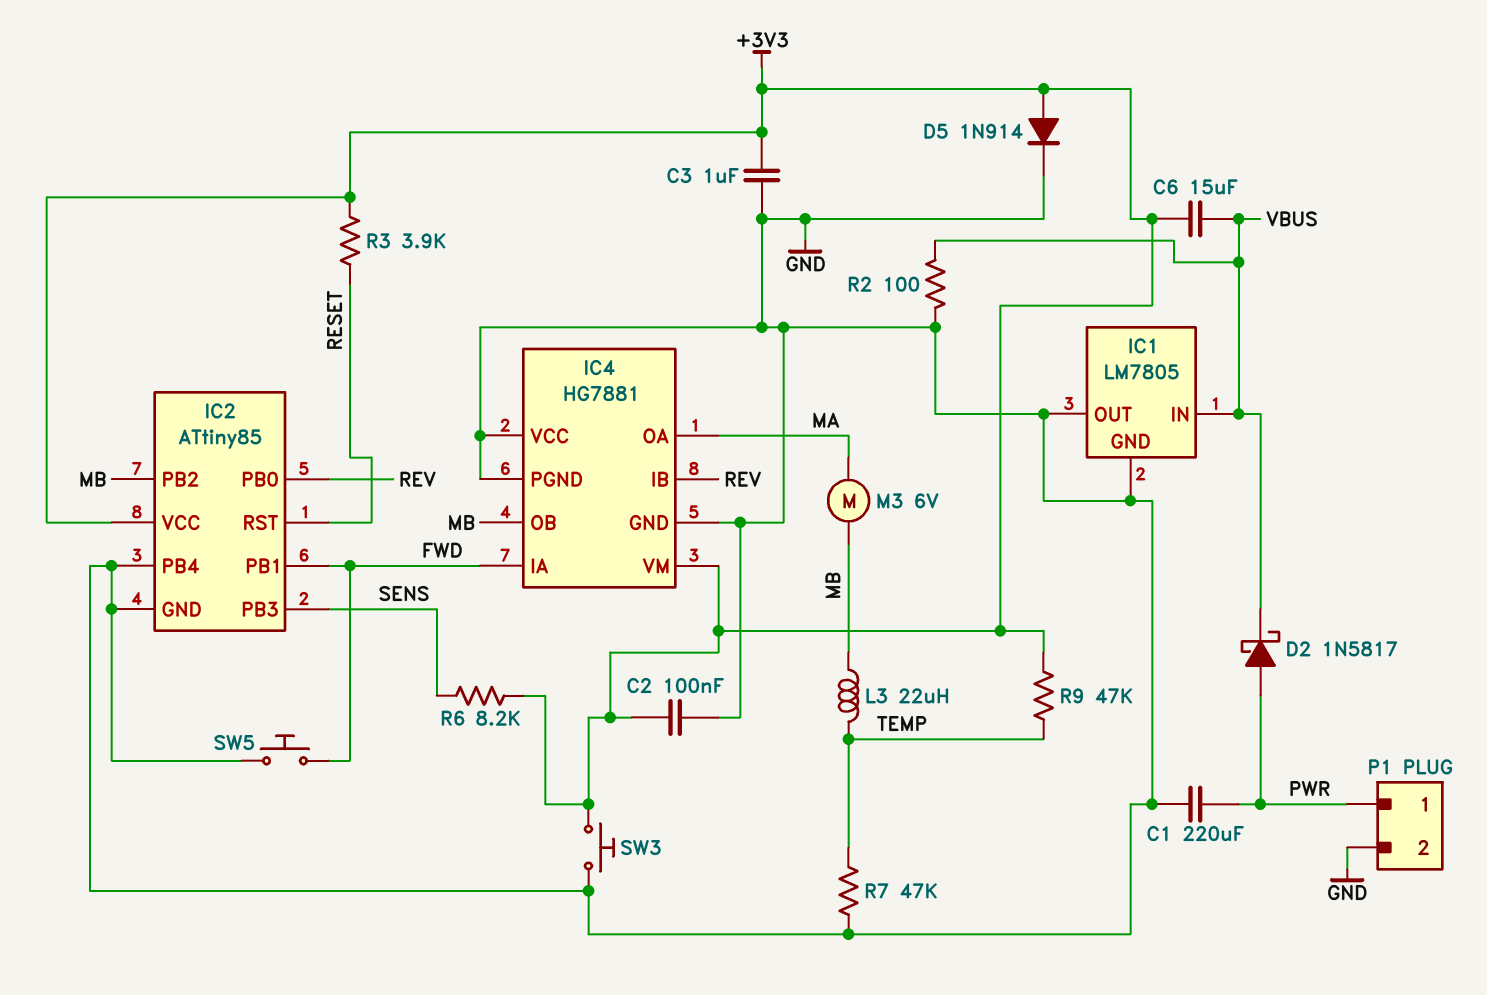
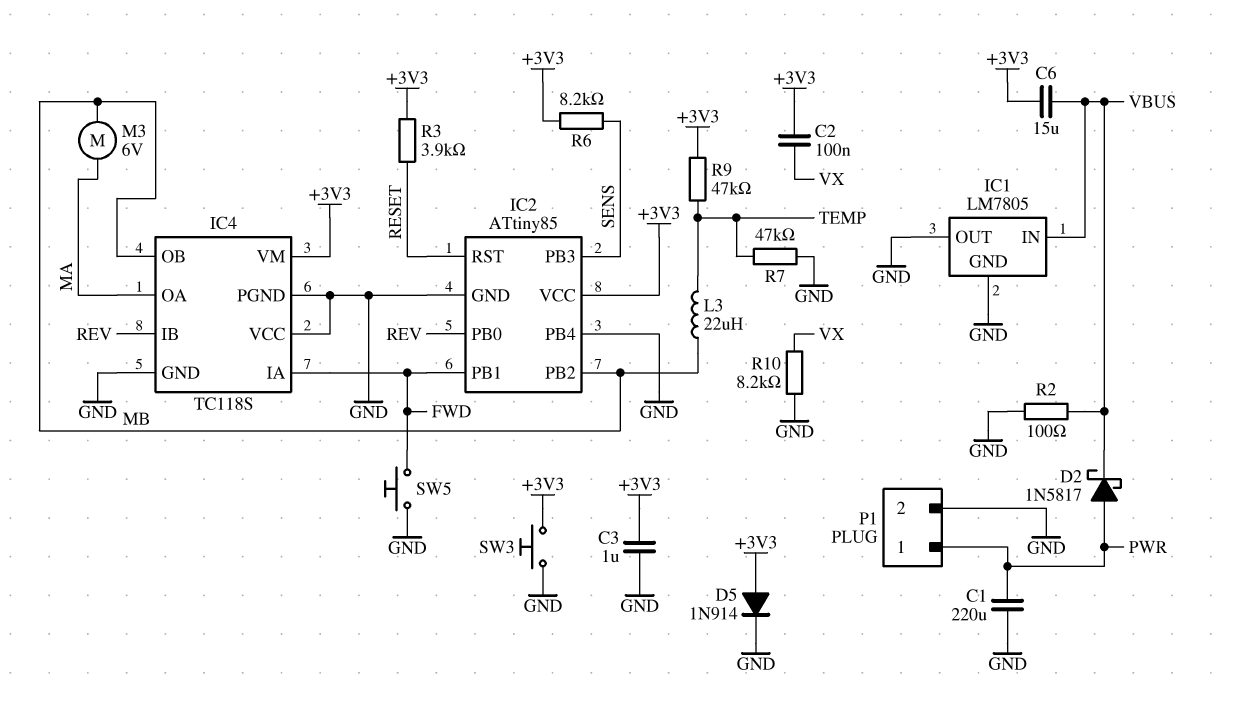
C2: 100nF (+3V3, GND) -> 100nF (+3V3, VX)
IC4: HG7881 -> TC118S
R10: none -> 8.2k (GND, VX)

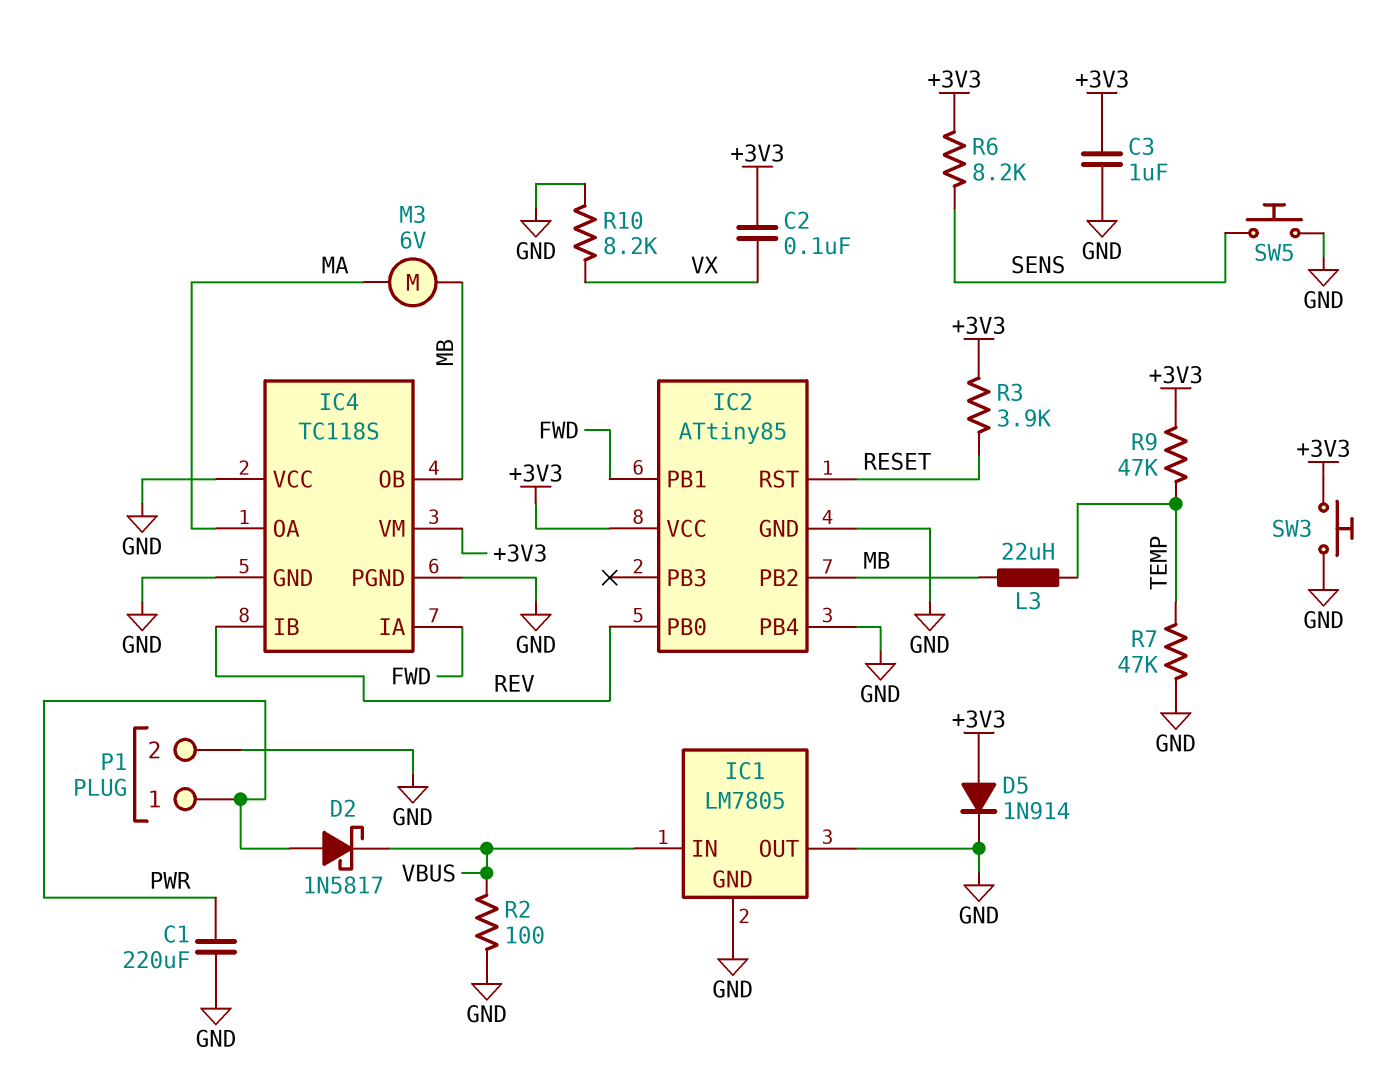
C6: 15uF (+3V3, VBUS) -> none
IC2 pin PB3: SENS -> none
SW5: button (FWD, GND) -> button (GND, SENS)

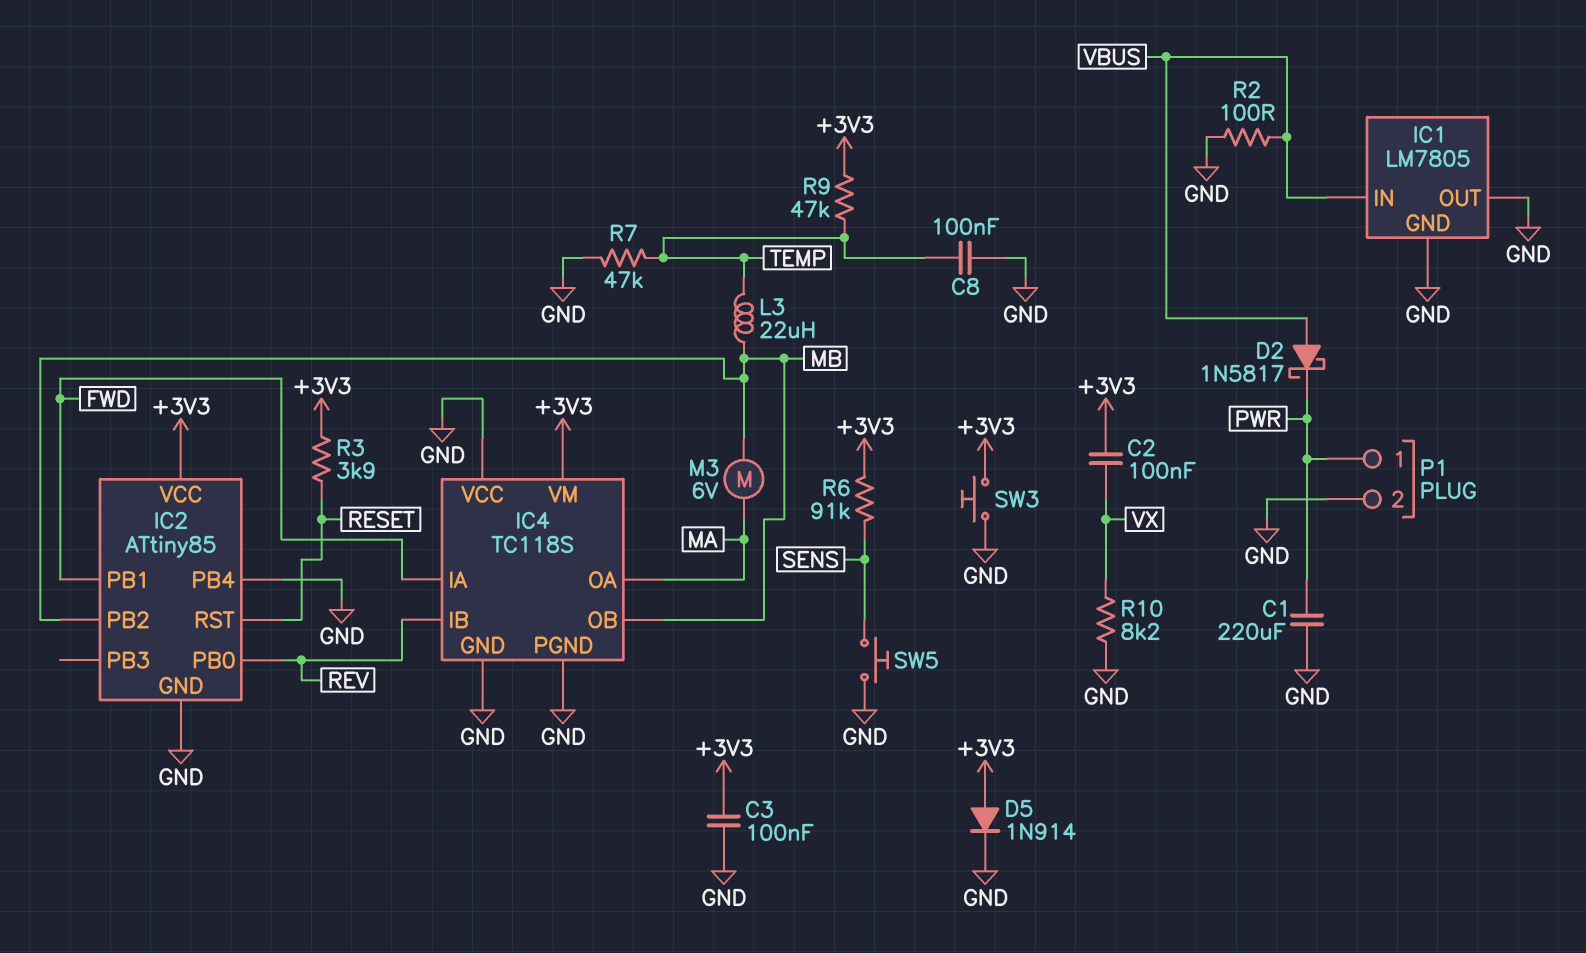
C3: 1uF (+3V3, GND) -> 100nF (+3V3, GND)
C8: none -> 100nF (GND, TEMP)
D2: schottky 1N5817 (A PWR, K VBUS) -> schottky 1N5817 (A VBUS, K PWR)
R6: 8.2k (+3V3, SENS) -> 91k (+3V3, SENS)

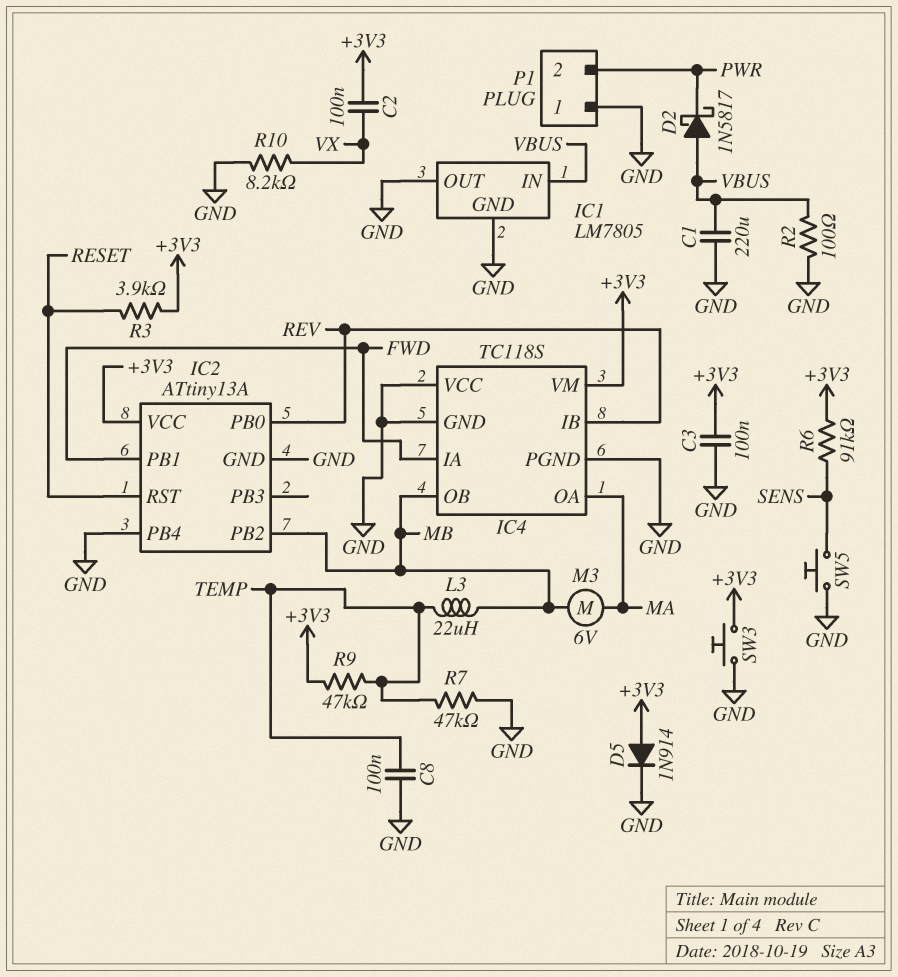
C1: 220uF (GND, PWR) -> 220uF (GND, VBUS)
IC2: ATtiny85 -> ATtiny13A
P1 pin 1: PWR -> GND
P1 pin 2: GND -> PWR

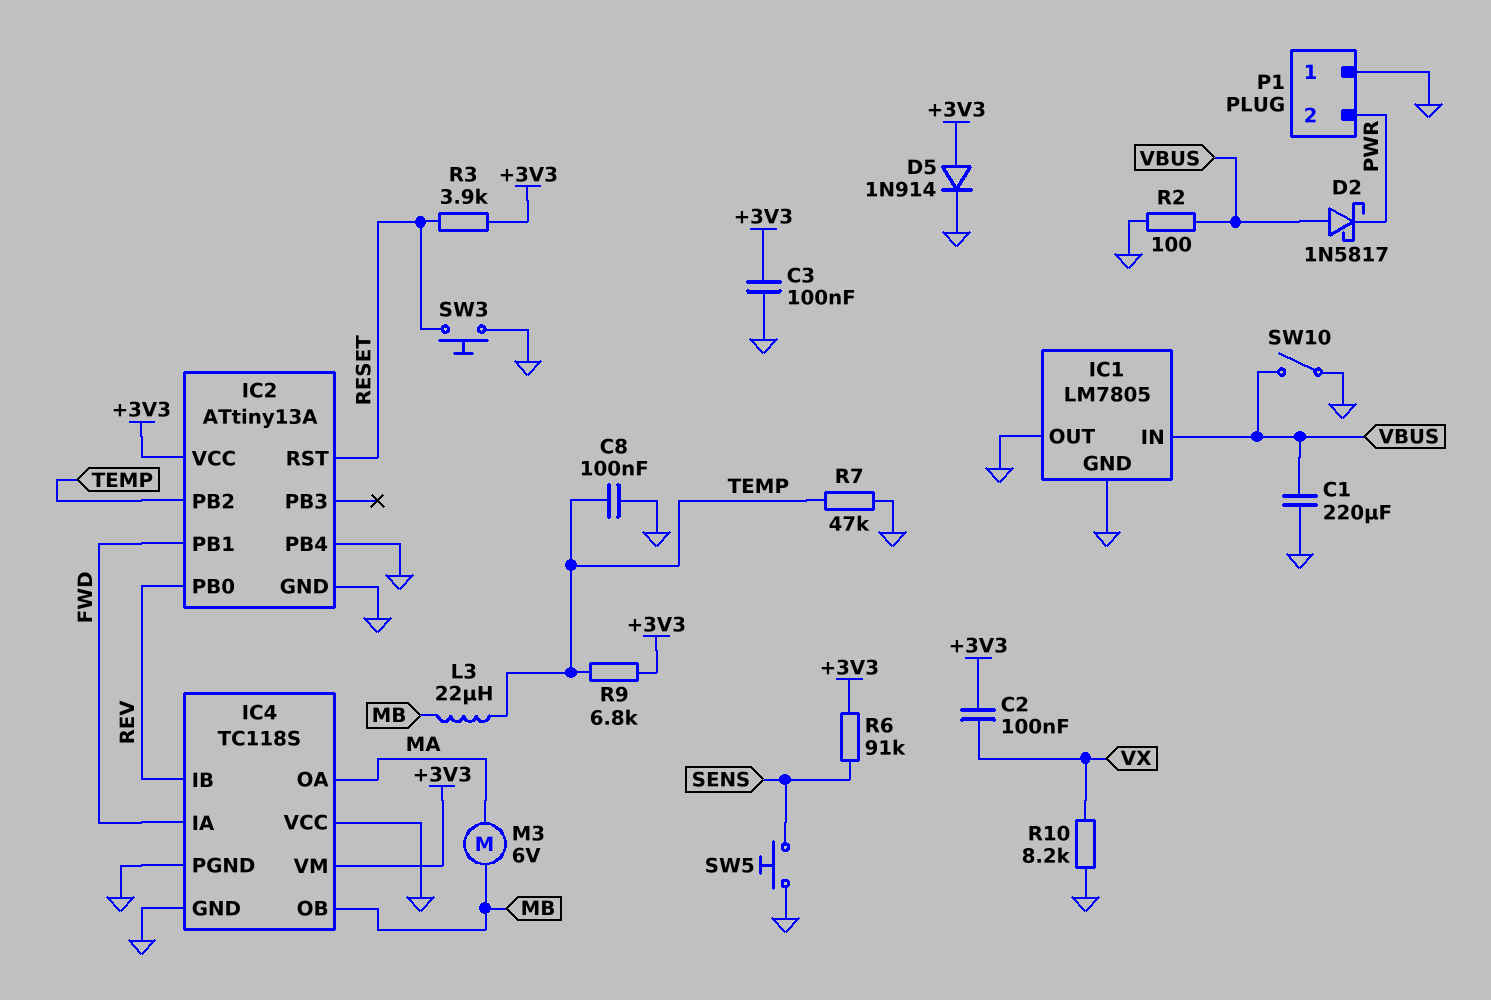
IC2 pin PB2: MB -> TEMP
R9: 47k (+3V3, TEMP) -> 6.8k (+3V3, TEMP)
SW3: button (+3V3, GND) -> button (GND, RESET)
SW10: none -> switch (GND, VBUS)

